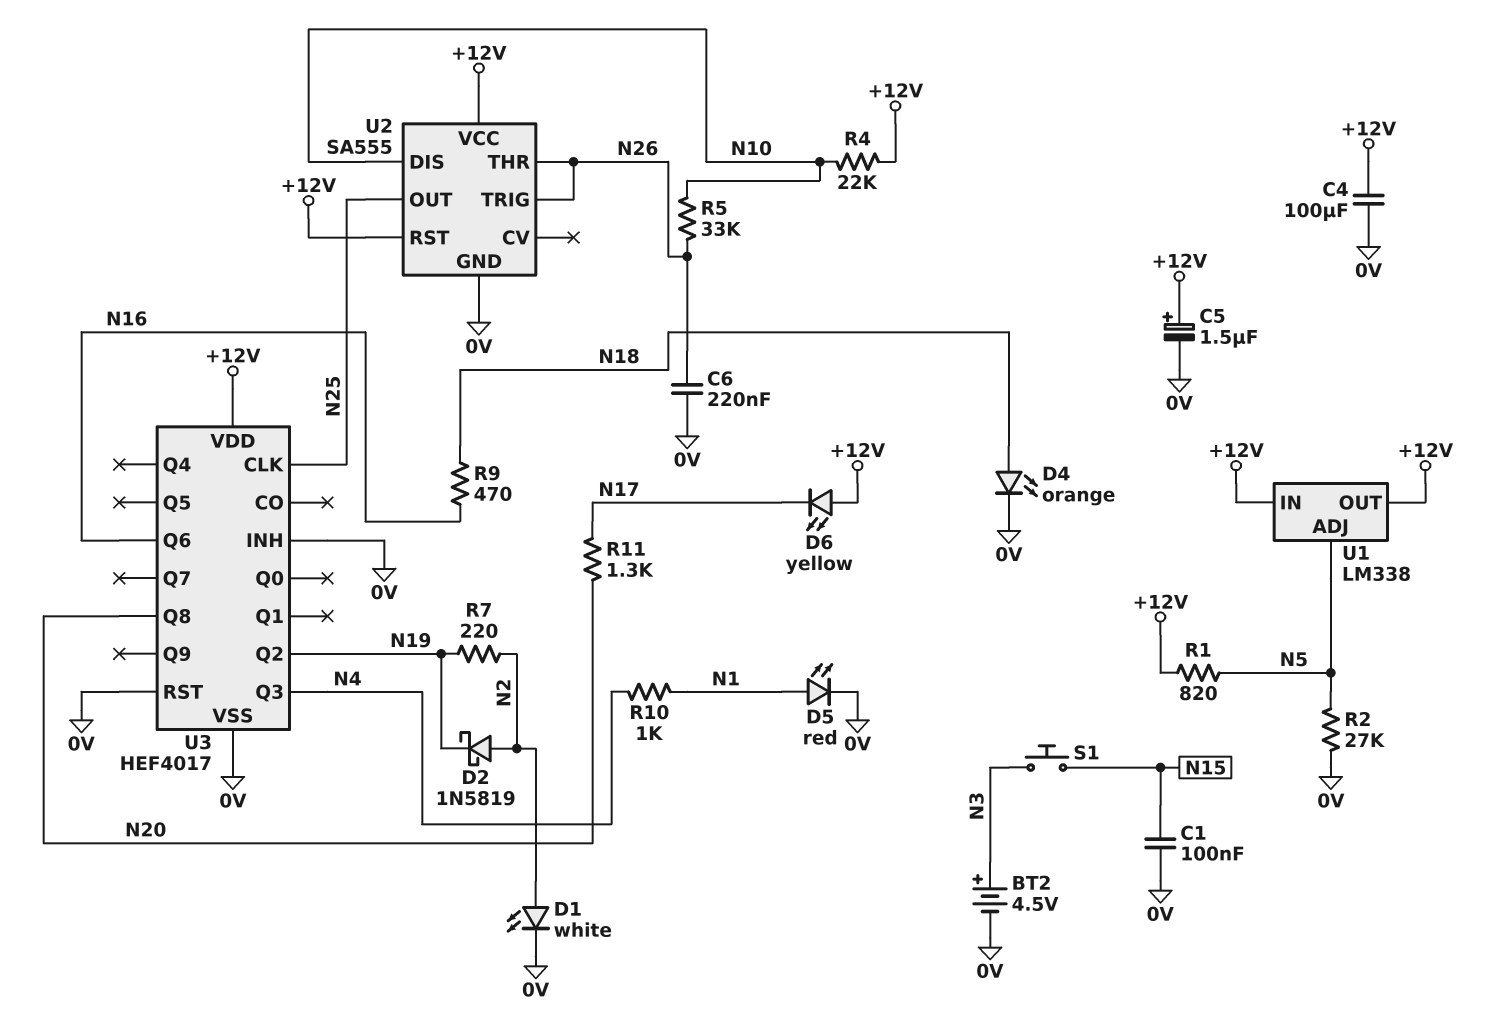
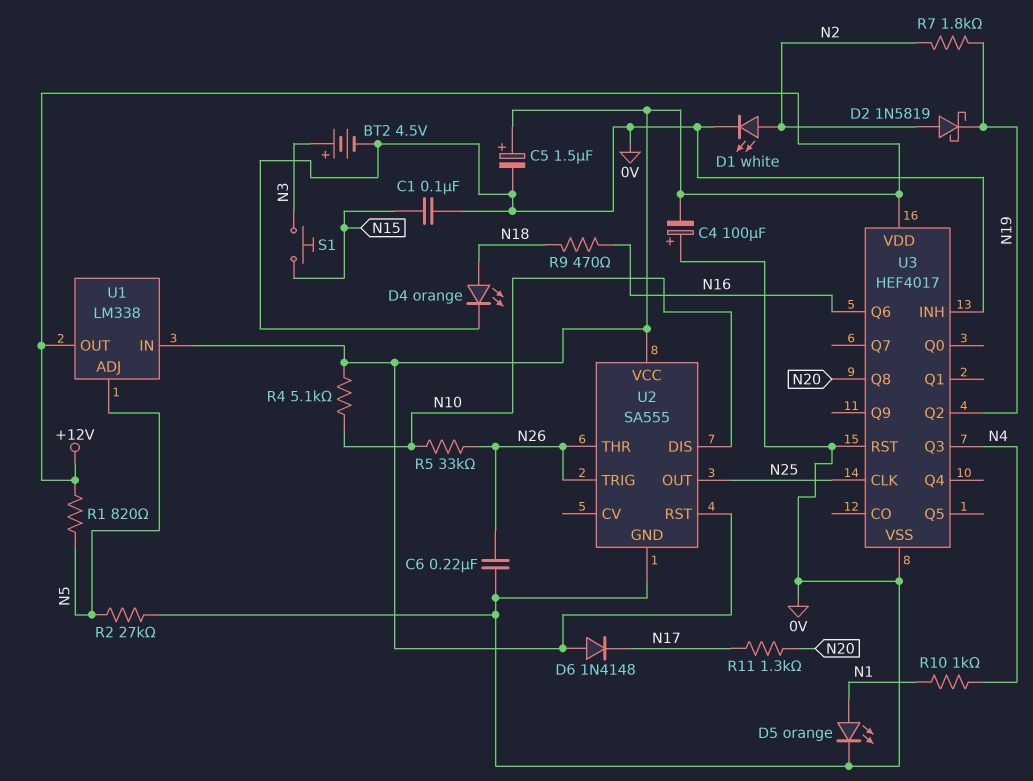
C4: 100uF (+12V, 0V) -> 100uF (plus 0V, minus +12V)
D5: LED red (A N1, K 0V) -> LED orange (A N1, K 0V)
D6: LED yellow (A +12V, K N17) -> diode 1N4148 (A +12V, K N17)
R4: 22k (+12V, N10) -> 5.1k (+12V, N10)
R7: 220 (N2, N19) -> 1.8k (N2, N19)

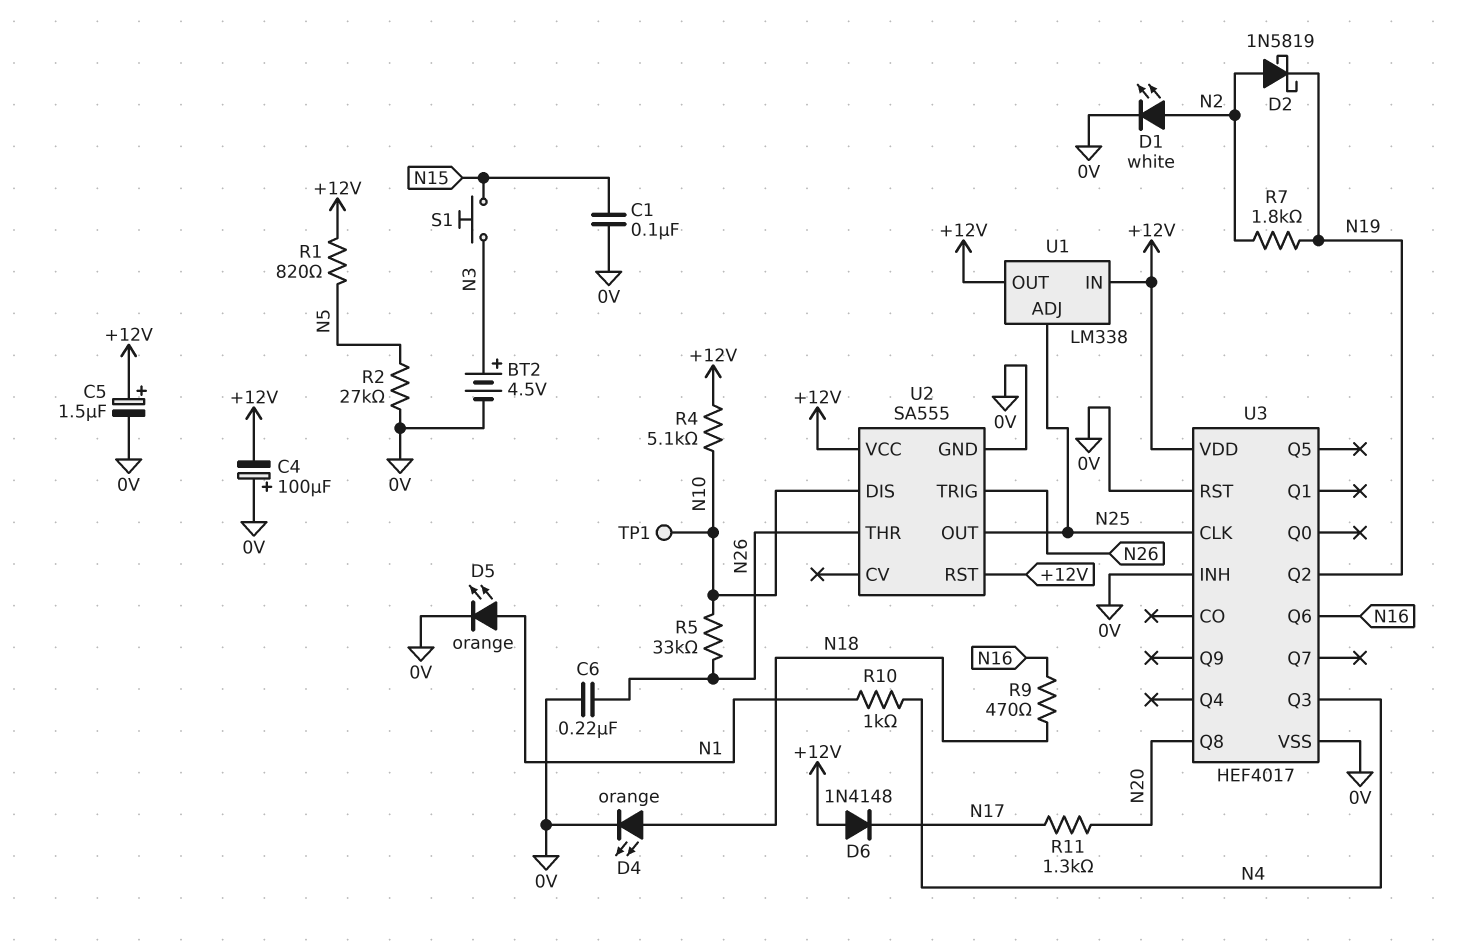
TP1: none -> test point (N10)
U1 pin ADJ: N5 -> N25

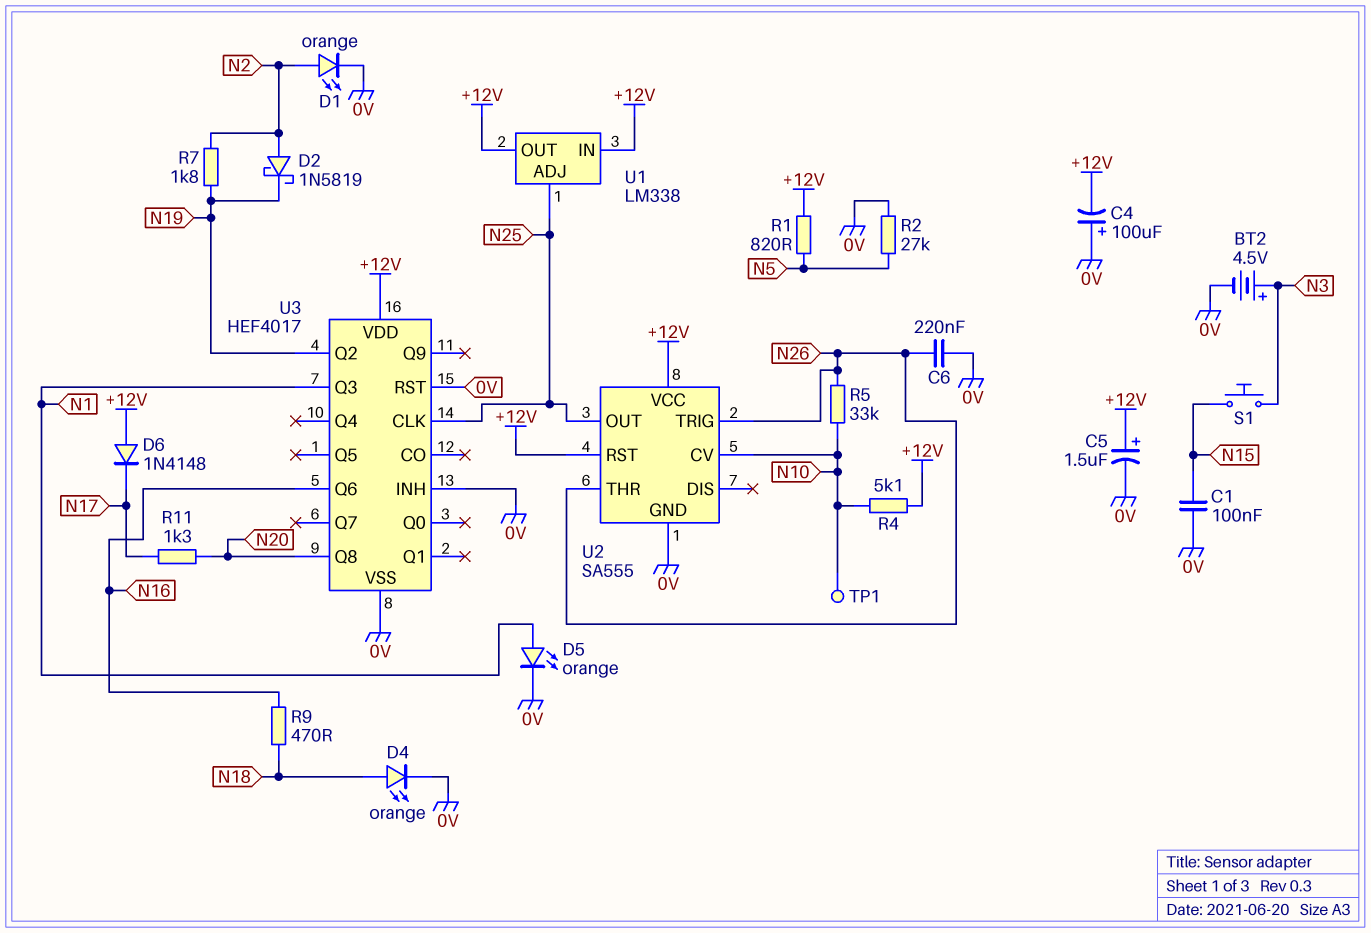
D1: LED white (A N2, K 0V) -> LED orange (A N2, K 0V)
R10: 1k (N1, N4) -> none
U2 pin CV: none -> N10
U2 pin DIS: N10 -> none
U3 pin Q3: N4 -> N1

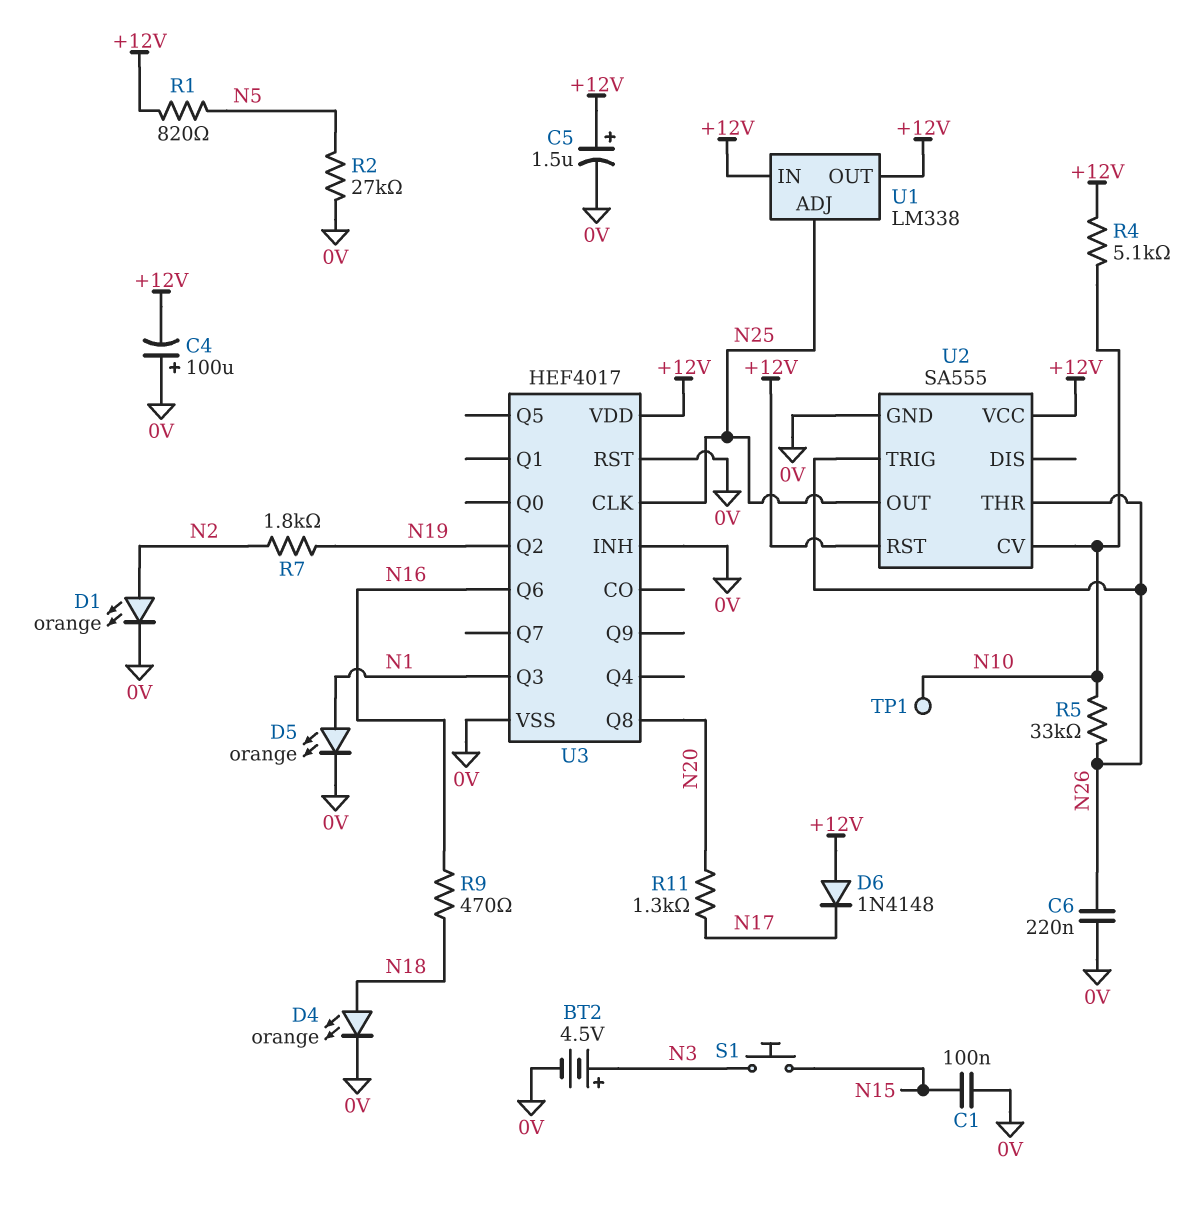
D2: schottky 1N5819 (A N2, K N19) -> none

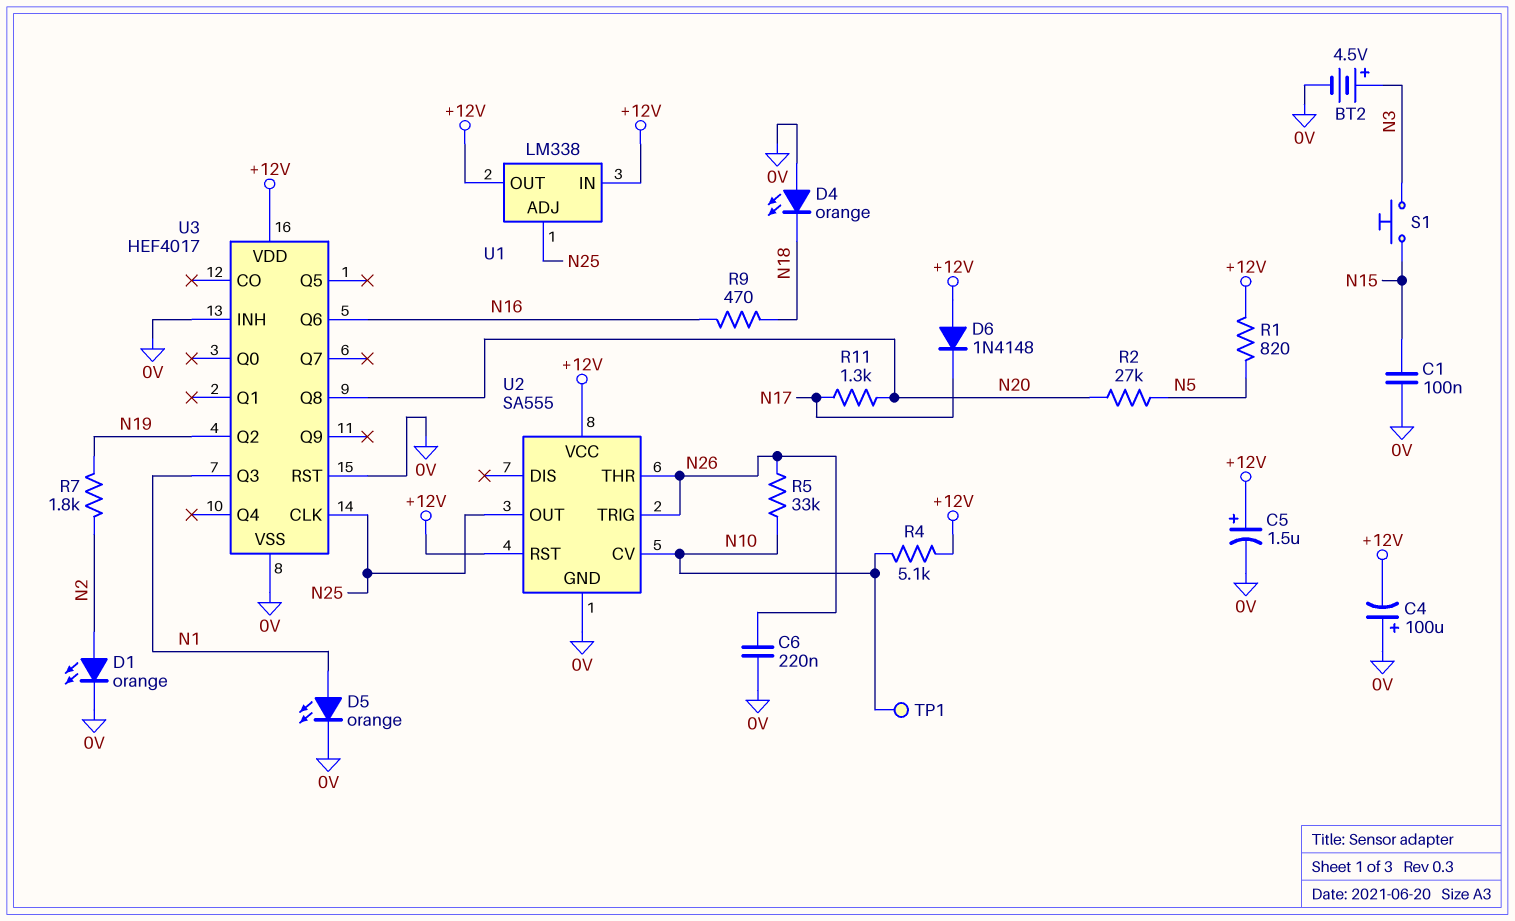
D4: LED orange (A N18, K 0V) -> LED orange (A 0V, K N18)
R2: 27k (0V, N5) -> 27k (N5, N20)

